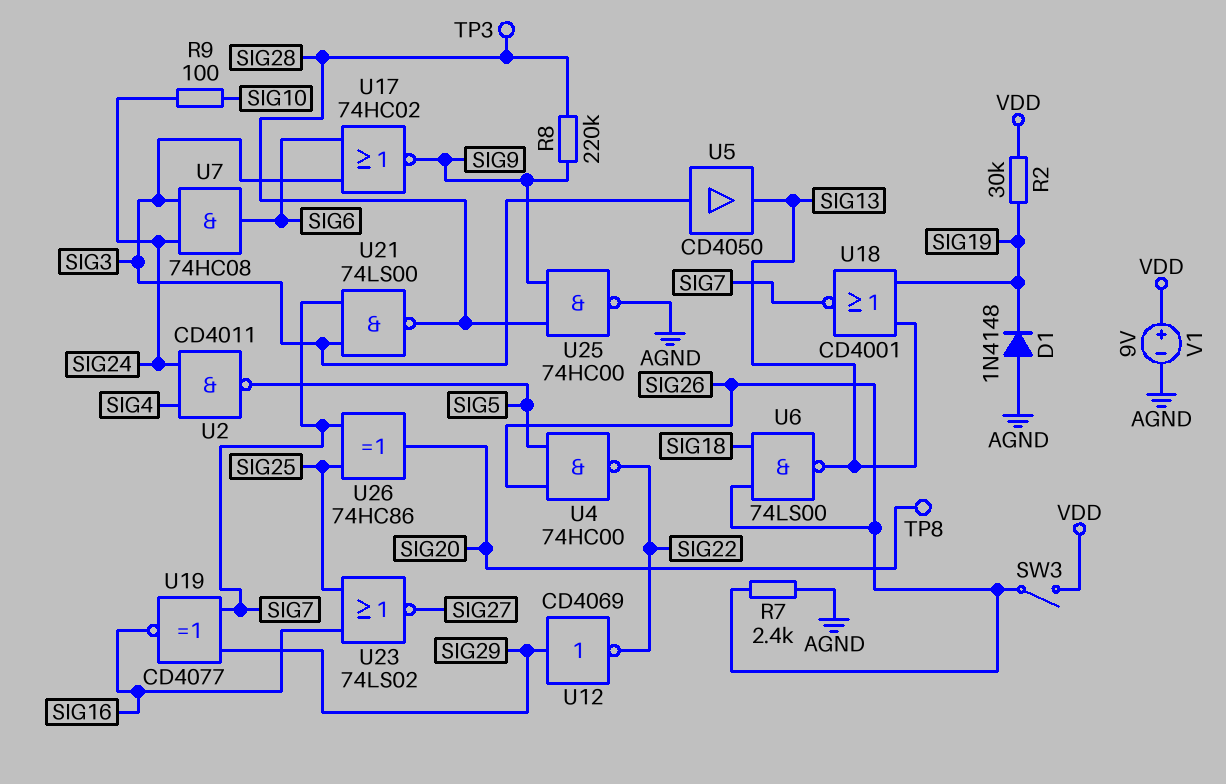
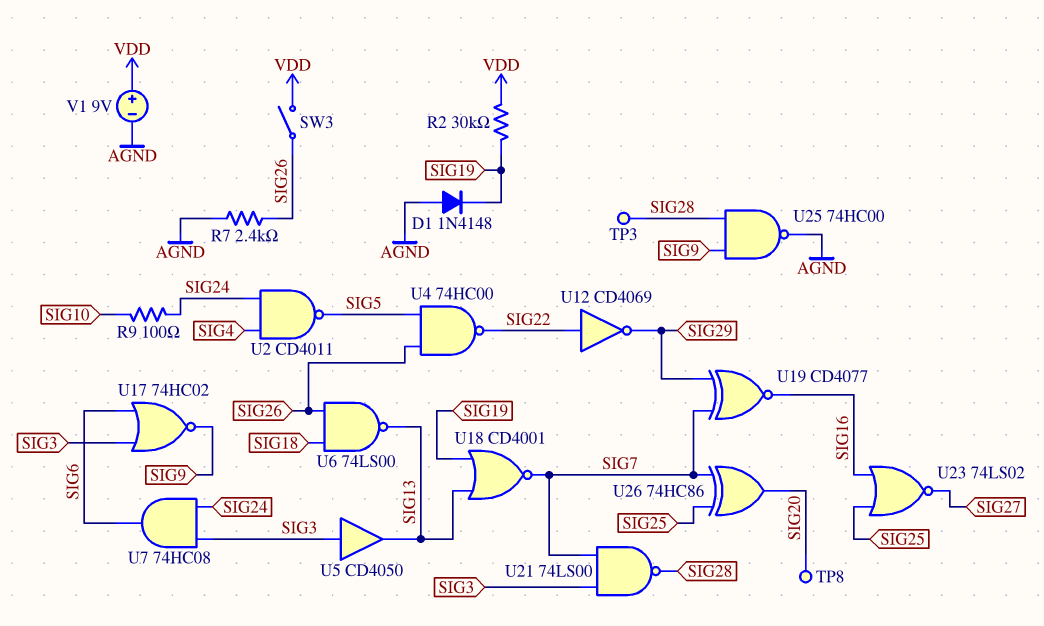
R8: 220k (SIG9, SIG28) -> none
U12: NOT CD4069 (in SIG29, out SIG22) -> NOT CD4069 (in SIG22, out SIG29)

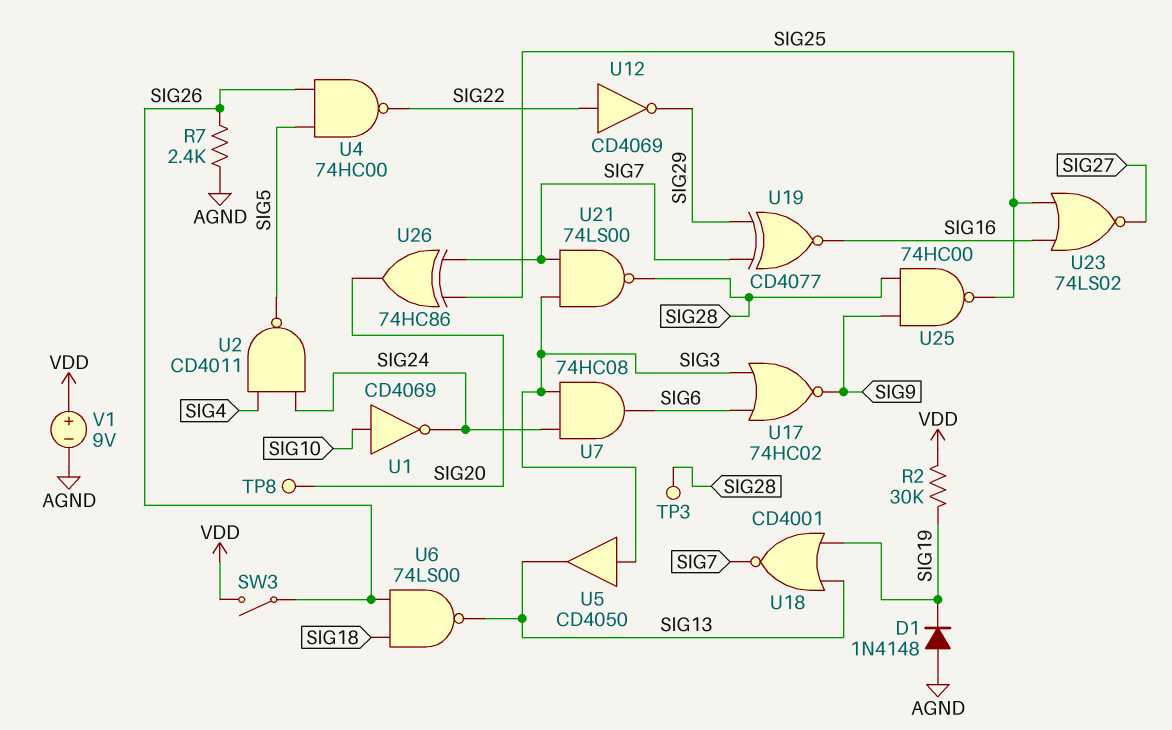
R9: 100 (SIG10, SIG24) -> none
U1: none -> NOT CD4069 (in SIG10, out SIG24)
U25: NAND 74HC00 (in SIG9, in SIG28, out AGND) -> NAND 74HC00 (in SIG9, in SIG28, out SIG25)

